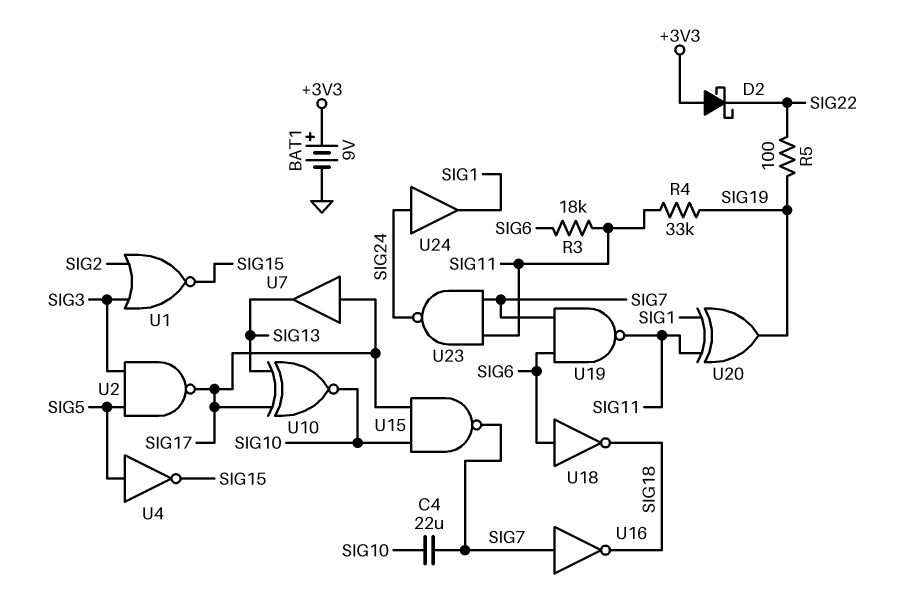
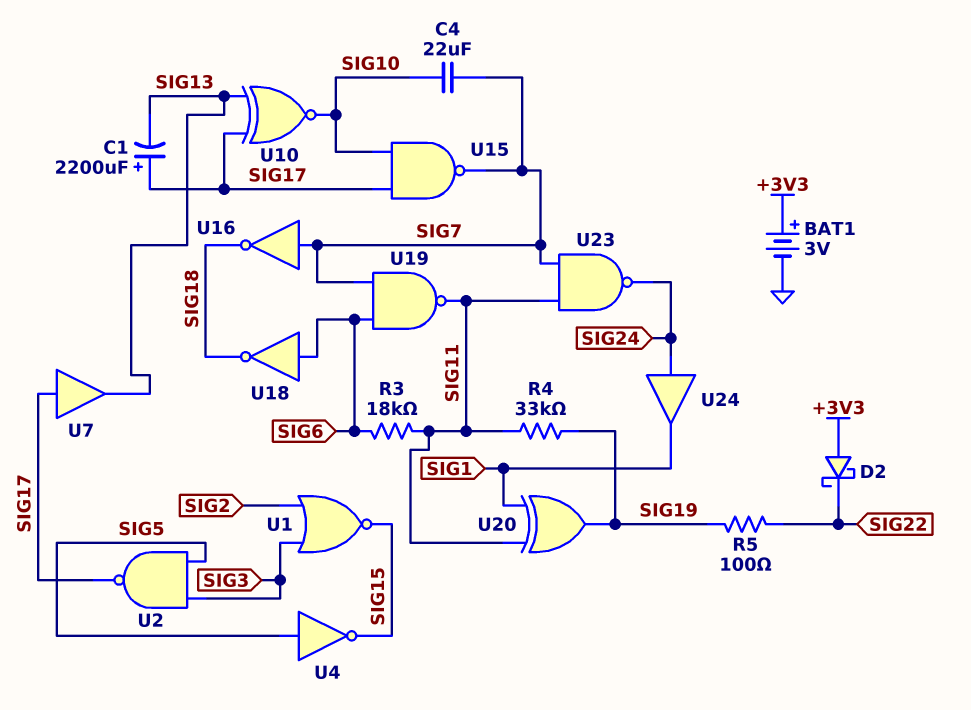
BAT1: 9V (plus +3V3, minus GND) -> 3V (plus +3V3, minus GND)
C1: none -> 2200uF (plus SIG17, minus SIG13)

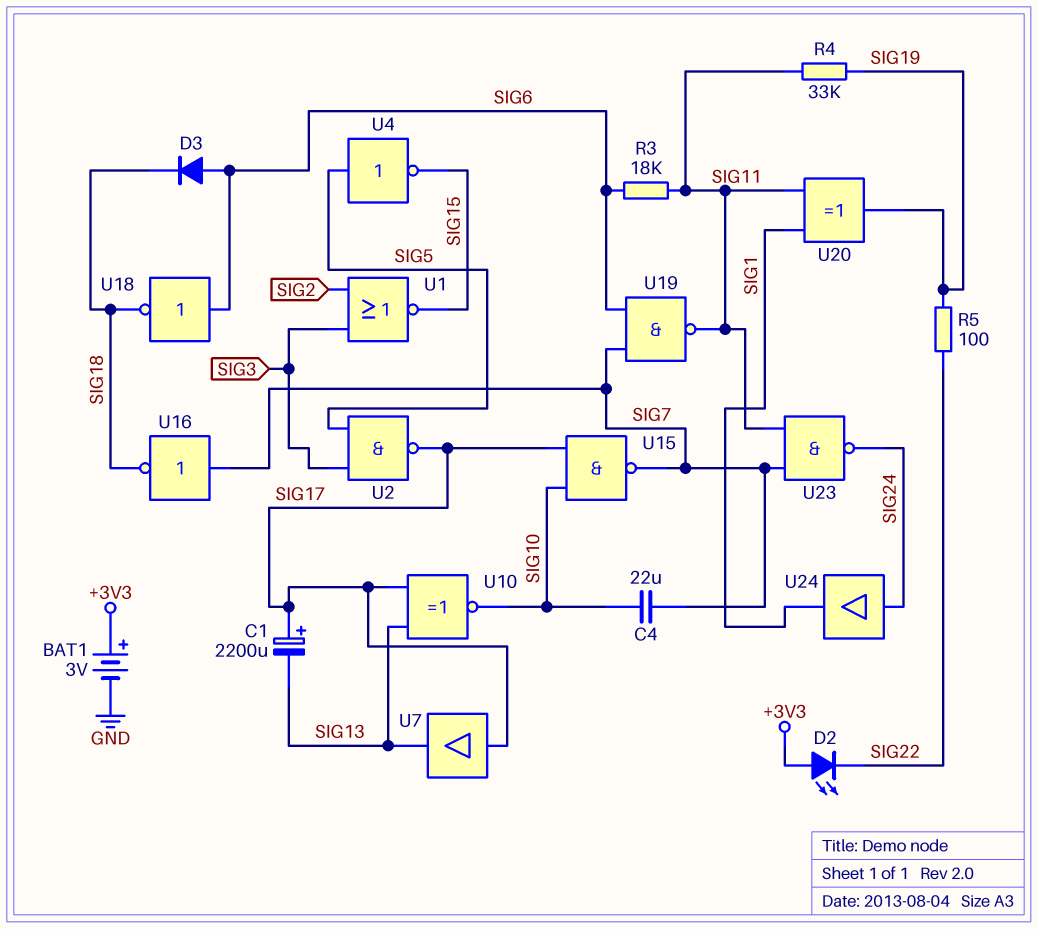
D2: schottky (A +3V3, K SIG22) -> LED (A +3V3, K SIG22)
D3: none -> diode (A SIG6, K SIG18)

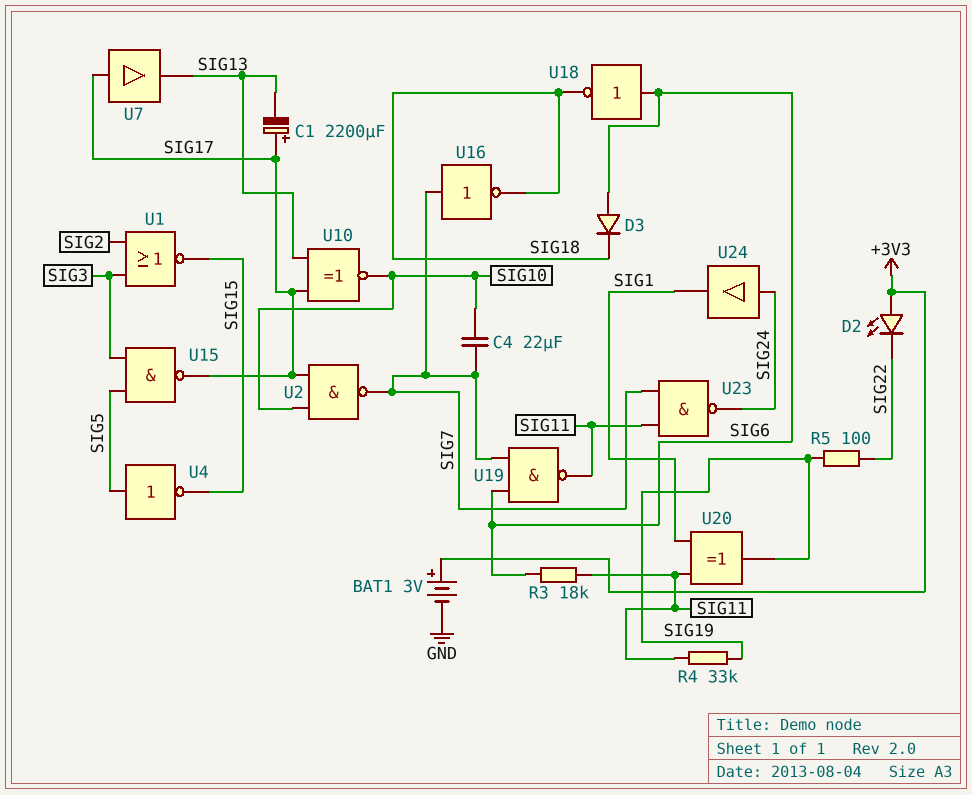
U2: NAND (in SIG3, in SIG5, out SIG17) -> NAND (in SIG10, in SIG17, out SIG7)
U15: NAND (in SIG10, in SIG17, out SIG7) -> NAND (in SIG3, in SIG5, out SIG17)

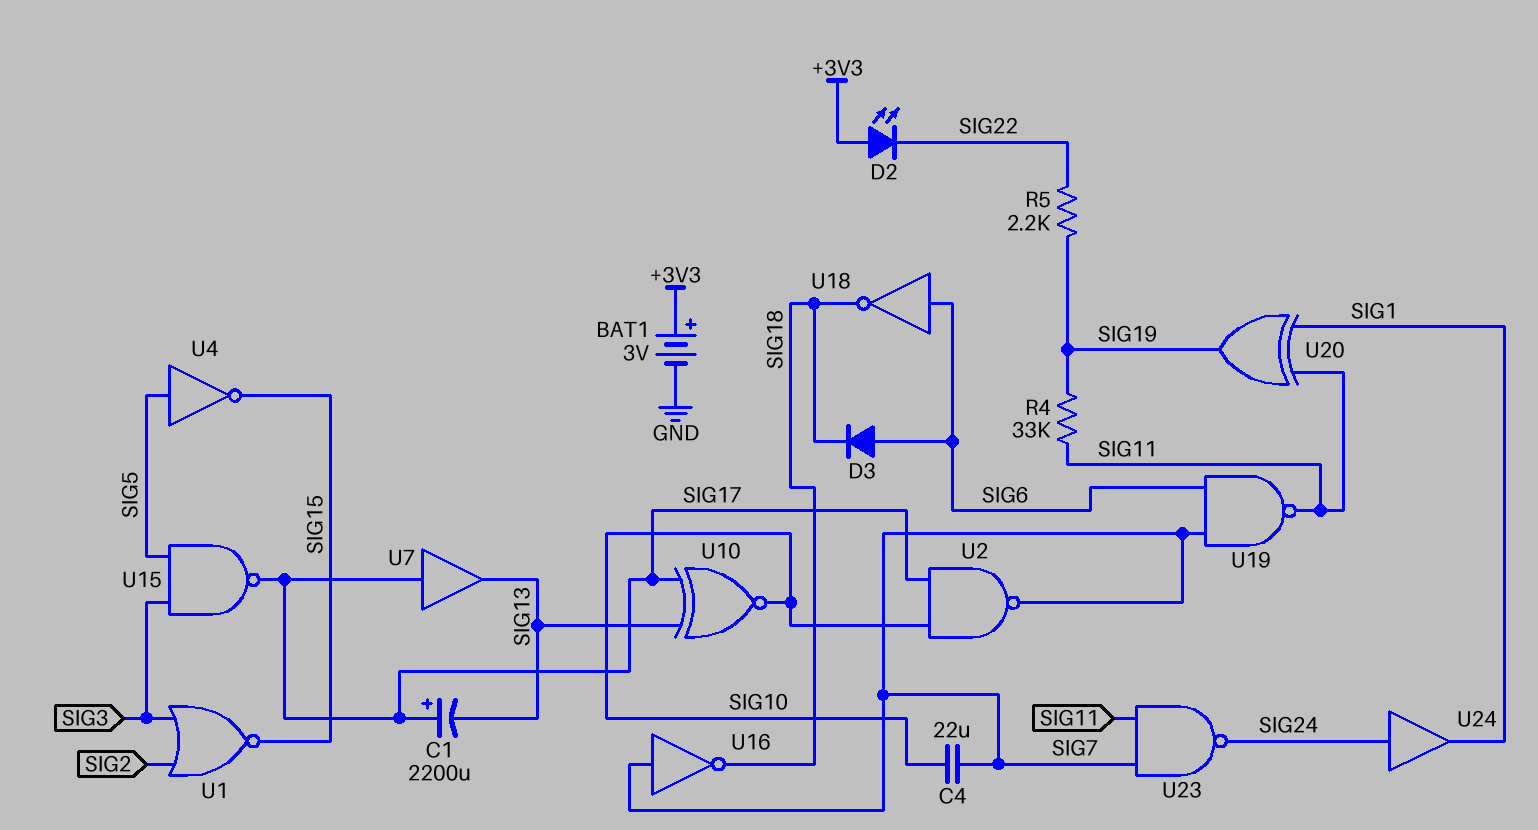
R3: 18k (SIG6, SIG11) -> none
R5: 100 (SIG19, SIG22) -> 2.2k (SIG19, SIG22)

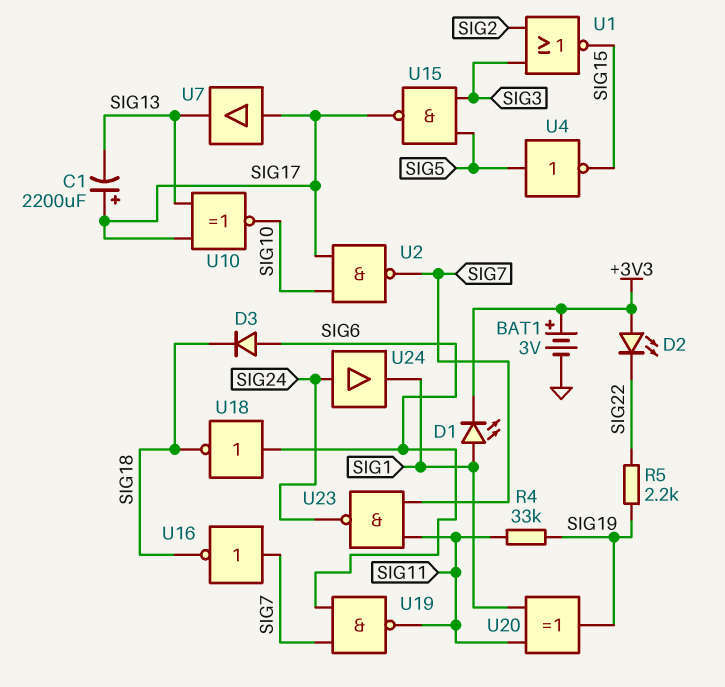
C4: 22uF (SIG7, SIG10) -> none
D1: none -> LED (A SIG1, K +3V3)

